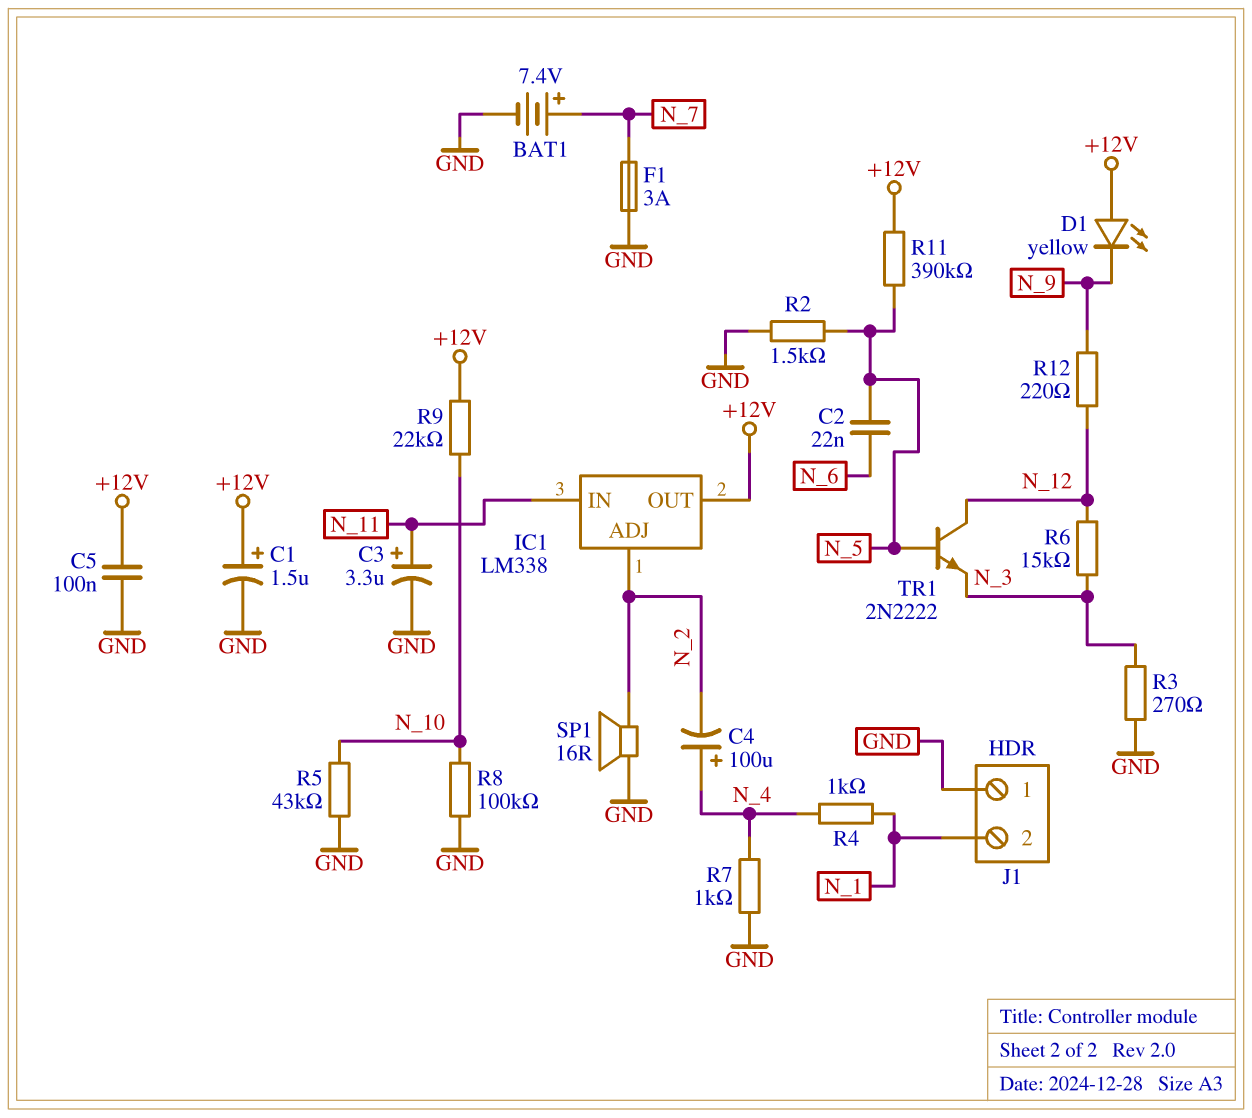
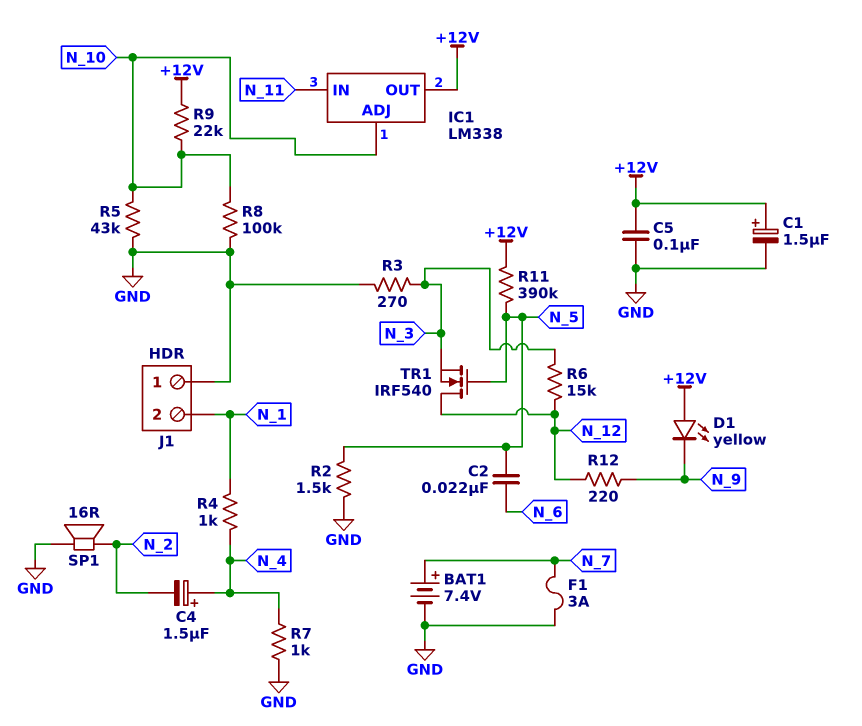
C3: 3.3uF (plus N_11, minus GND) -> none
C4: 100uF (plus N_4, minus N_2) -> 1.5uF (plus N_4, minus N_2)
IC1 pin ADJ: N_2 -> N_10
TR1: NPN 2N2222 (B N_5, C N_12, E N_3) -> NMOS IRF540 (G N_5, D N_12, S N_3)

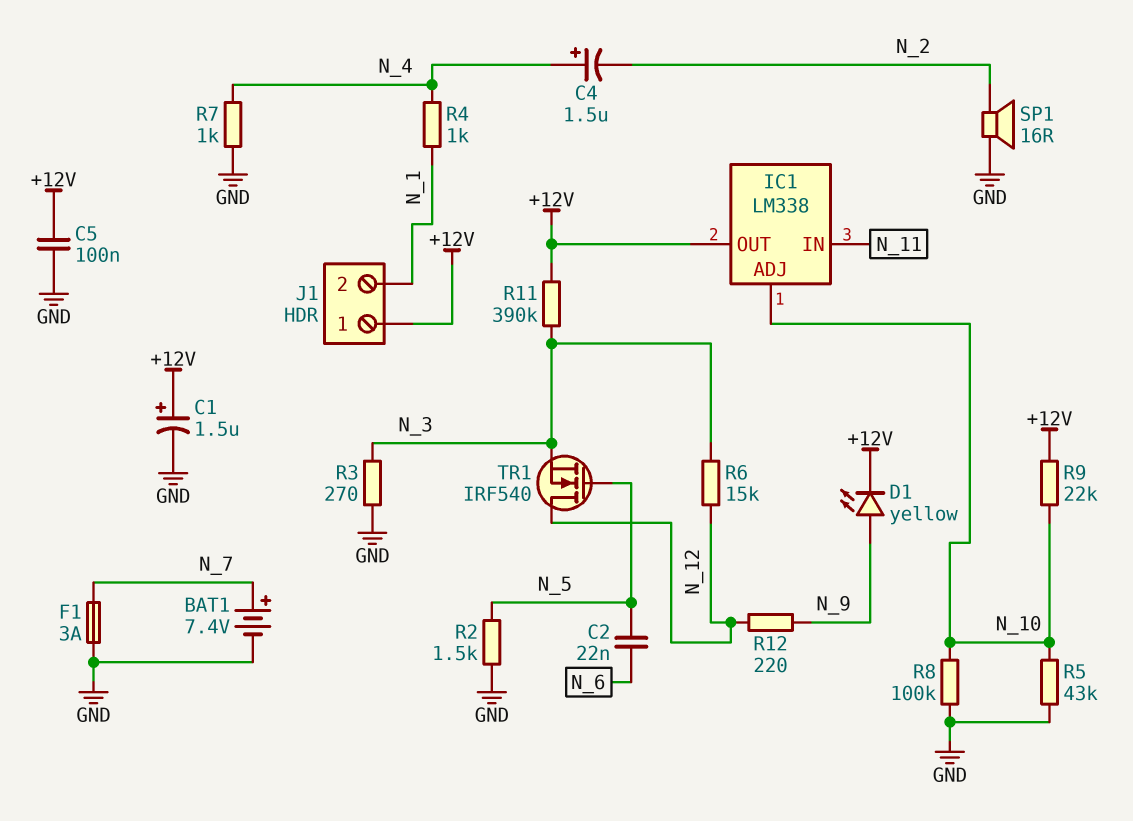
D1: LED yellow (A +12V, K N_9) -> LED yellow (A N_9, K +12V)
J1 pin 1: GND -> +12V
R11: 390k (+12V, N_5) -> 390k (+12V, N_3)

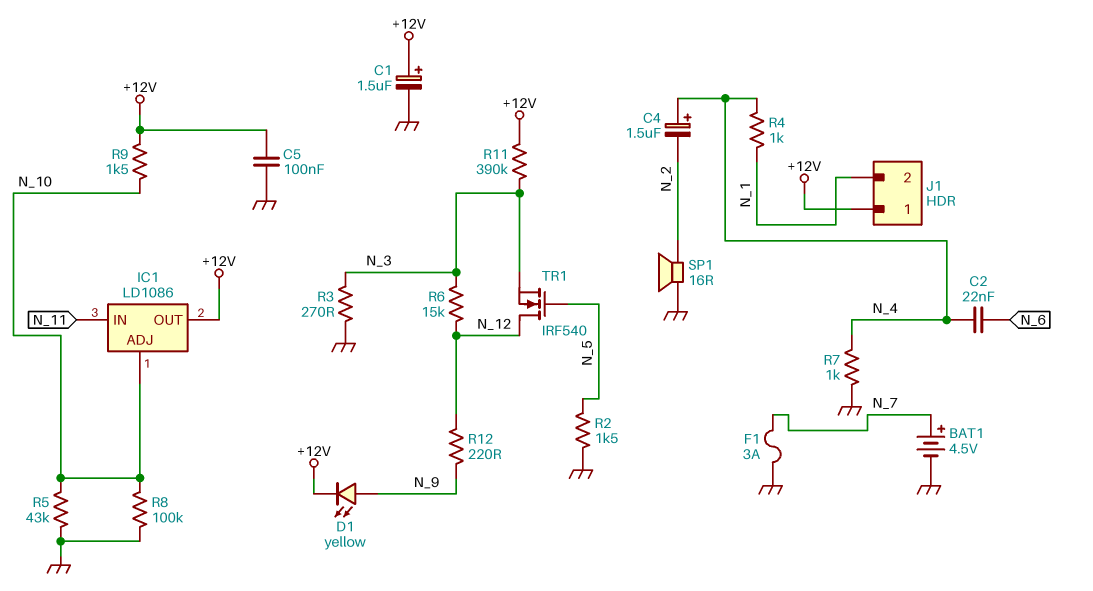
BAT1: 7.4V (plus N_7, minus GND) -> 4.5V (plus N_7, minus GND)
C2: 22nF (N_5, N_6) -> 22nF (N_4, N_6)
IC1: LM338 -> LD1086
R9: 22k (+12V, N_10) -> 1.5k (+12V, N_10)

